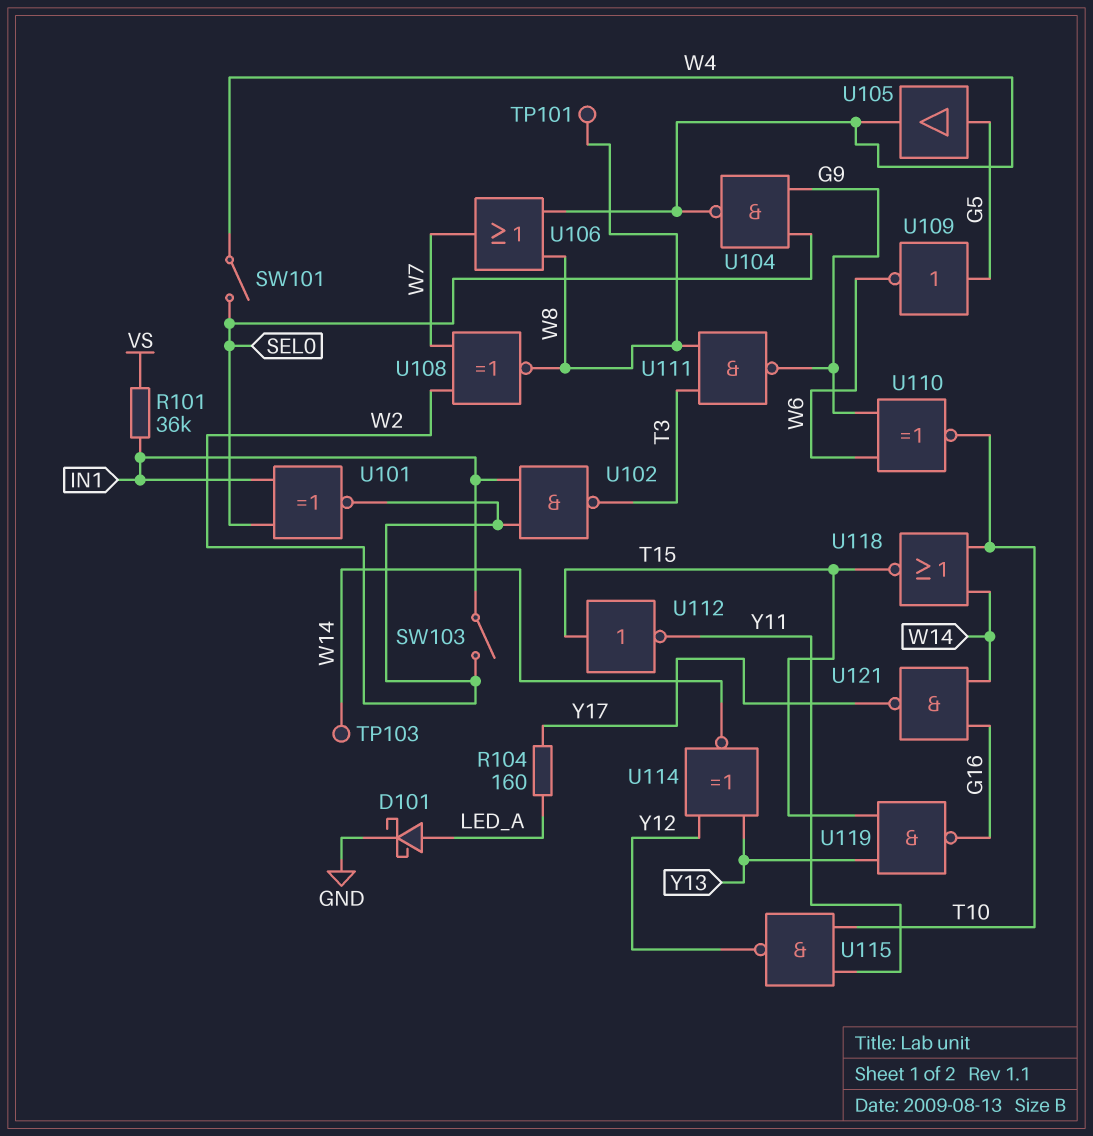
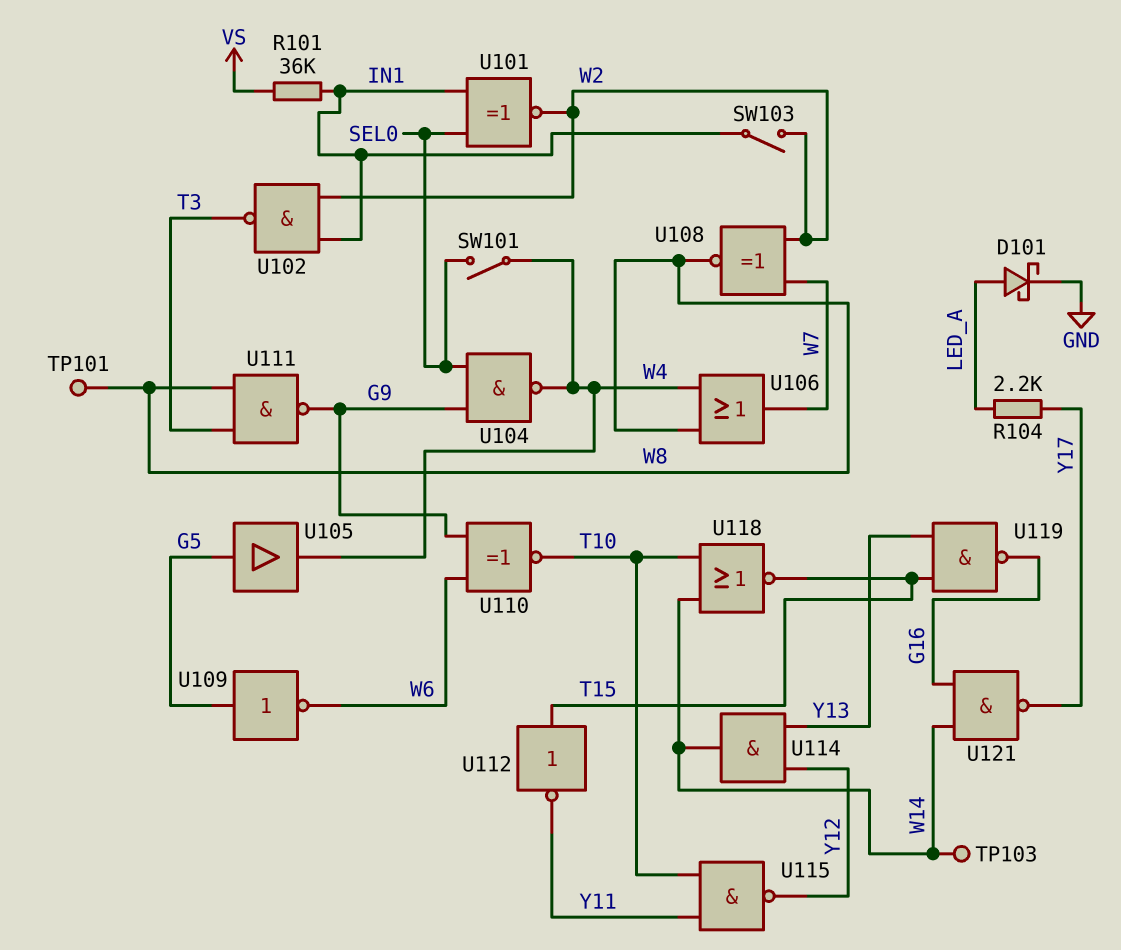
R104: 160 (LED_A, Y17) -> 2.2k (LED_A, Y17)
U114: XNOR (in Y12, in Y13, out W14) -> AND (in Y12, in Y13, out W14)

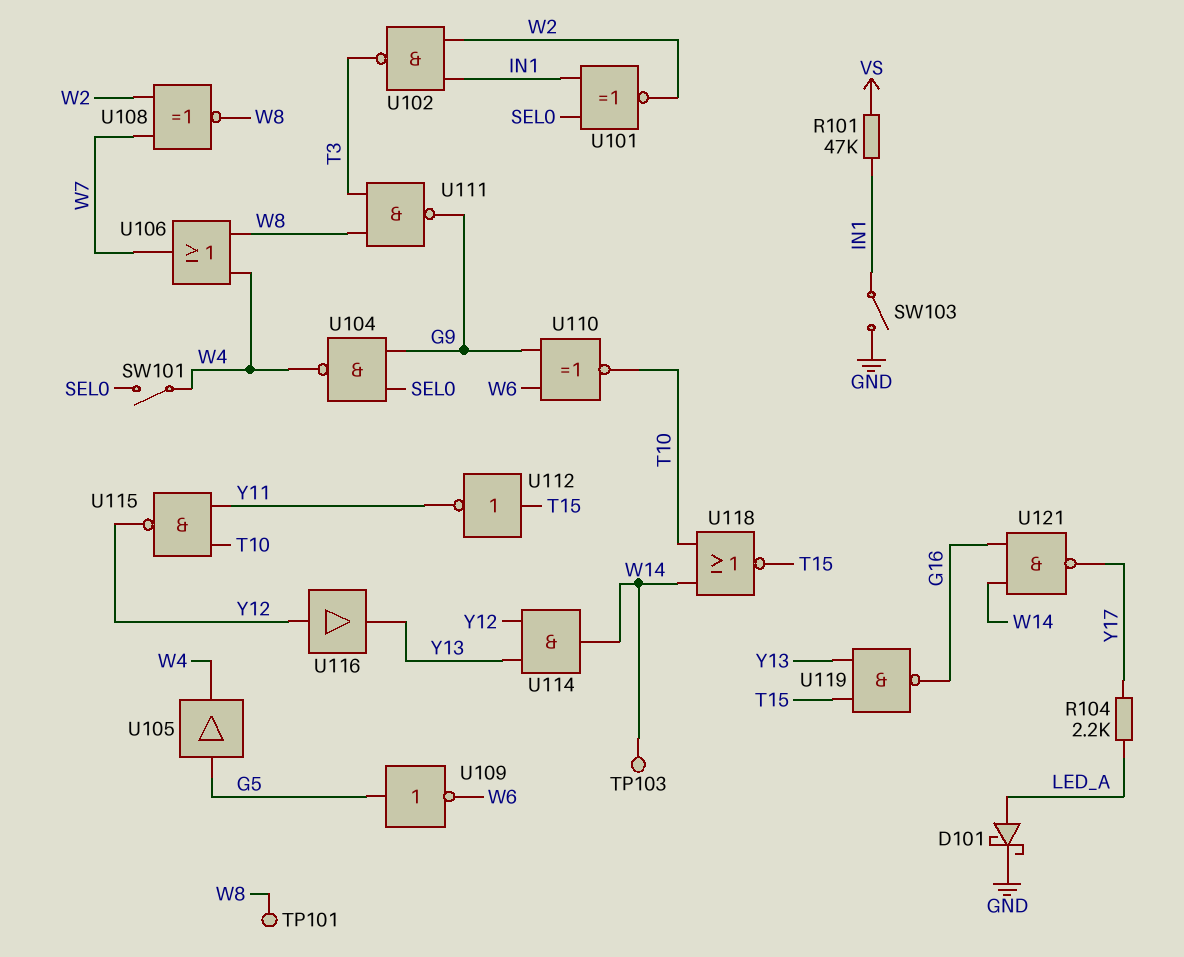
R101: 36k (IN1, VS) -> 47k (IN1, VS)
SW103: switch (IN1, W2) -> switch (GND, IN1)
U116: none -> buffer (in Y12, out Y13)

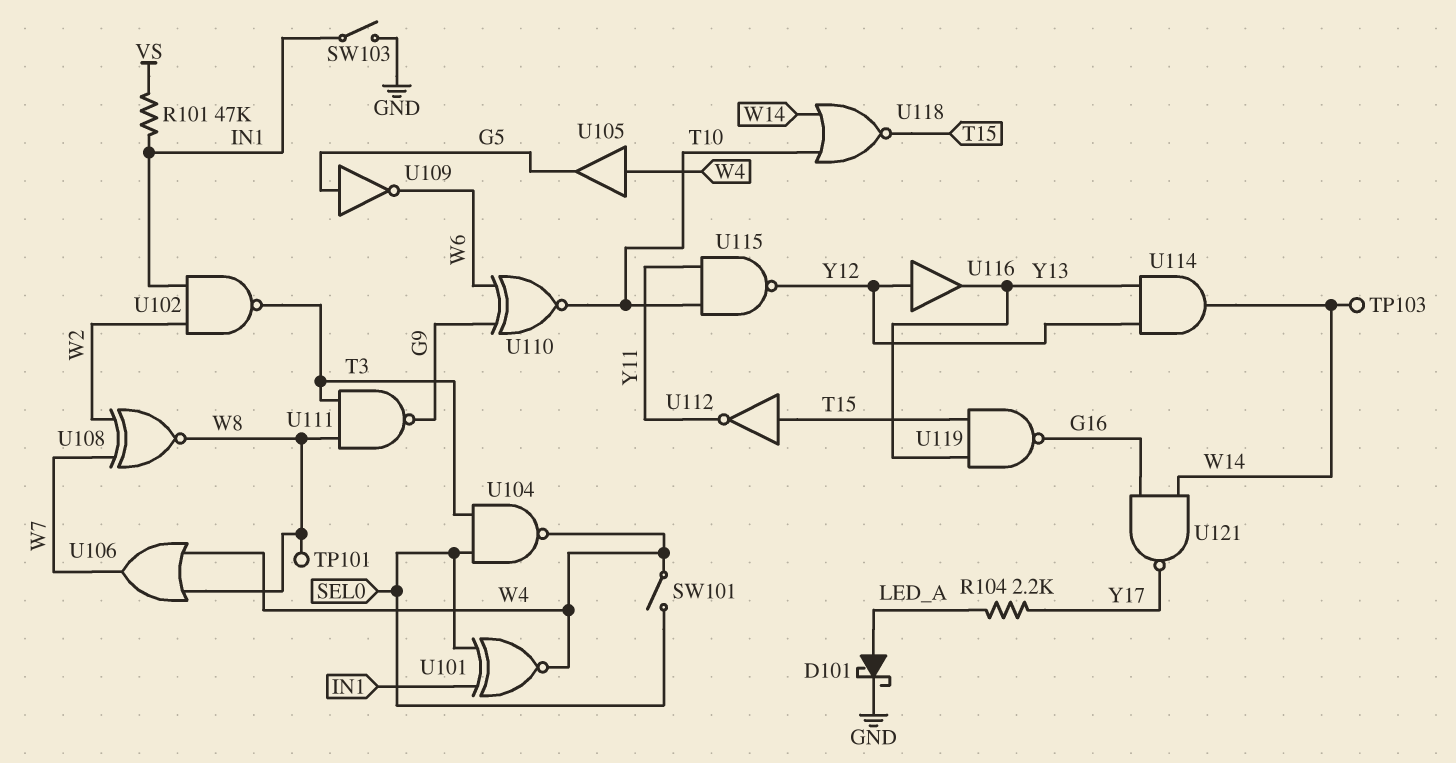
U101: XNOR (in IN1, in SEL0, out W2) -> XNOR (in IN1, in SEL0, out W4)
U104: NAND (in G9, in SEL0, out W4) -> NAND (in SEL0, in T3, out W4)
U105: buffer (in G5, out W4) -> buffer (in W4, out G5)

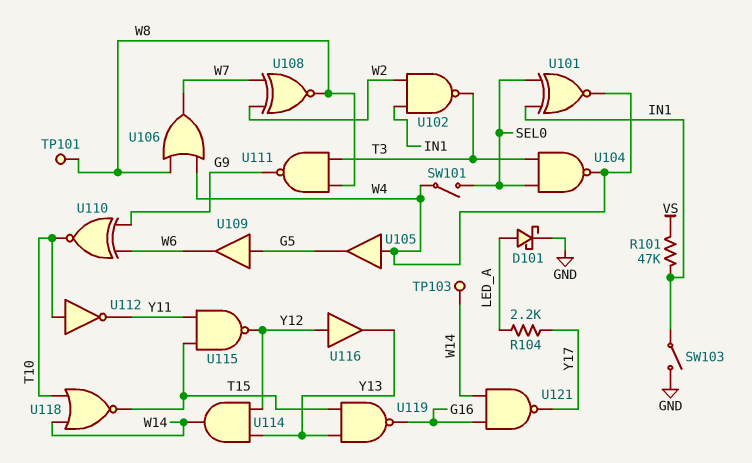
U109: NOT (in G5, out W6) -> buffer (in G5, out W6)
U112: NOT (in T15, out Y11) -> NOT (in T10, out Y11)
U115: NAND (in T10, in Y11, out Y12) -> NAND (in T15, in Y11, out Y12)

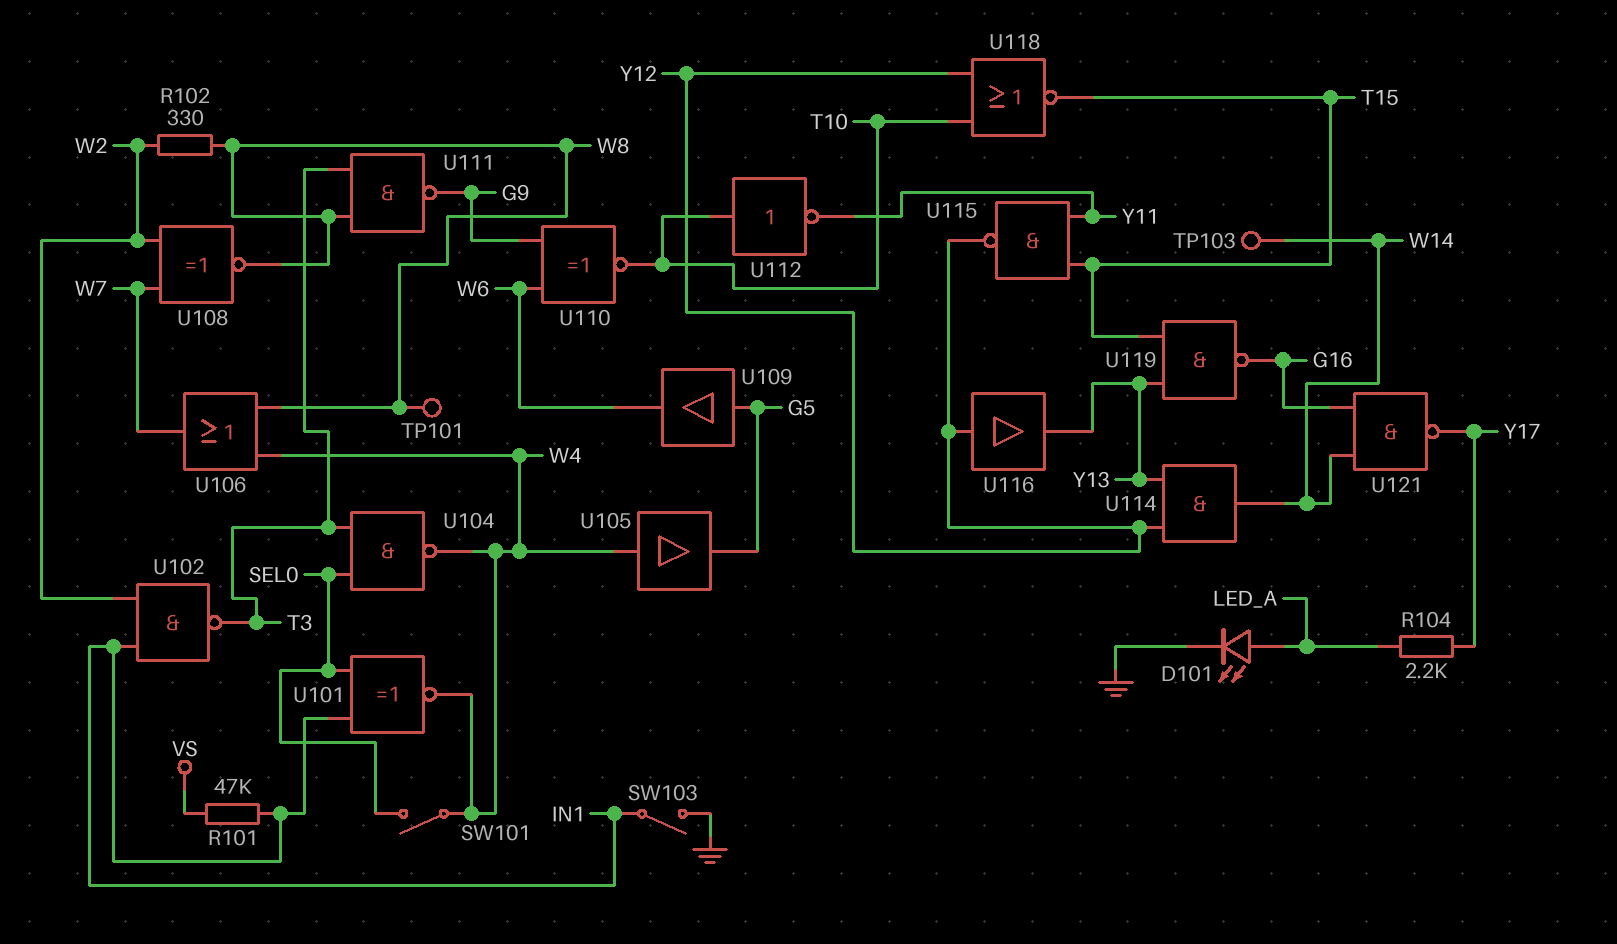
D101: schottky (A LED_A, K GND) -> LED (A LED_A, K GND)
R102: none -> 330 (W2, W8)
U118: NOR (in T10, in W14, out T15) -> NOR (in T10, in Y12, out T15)

